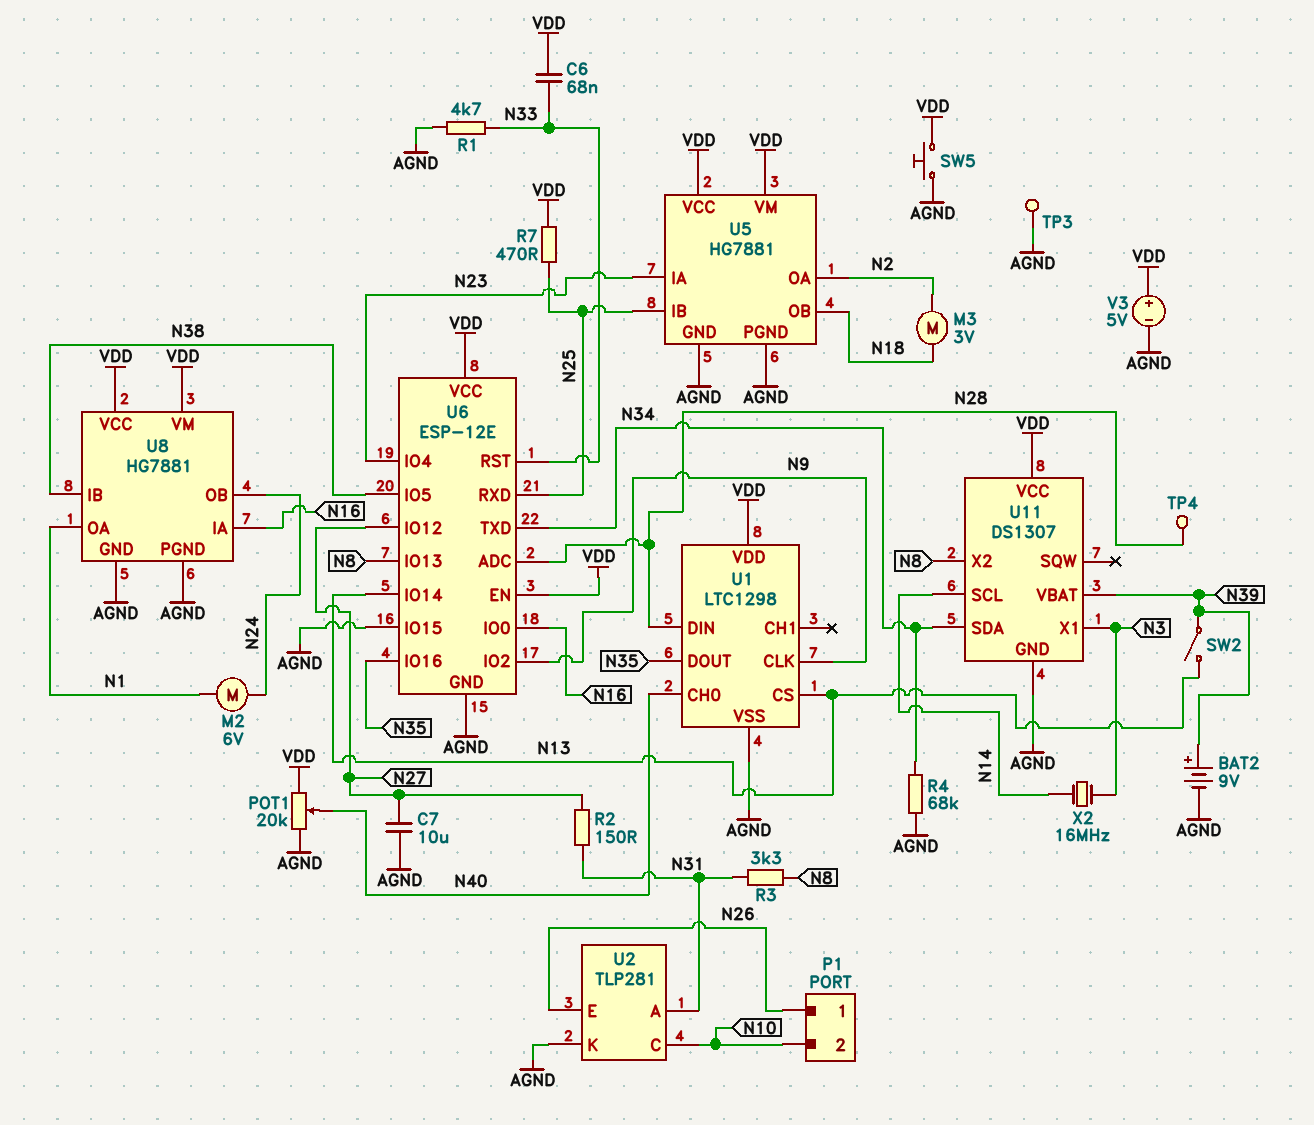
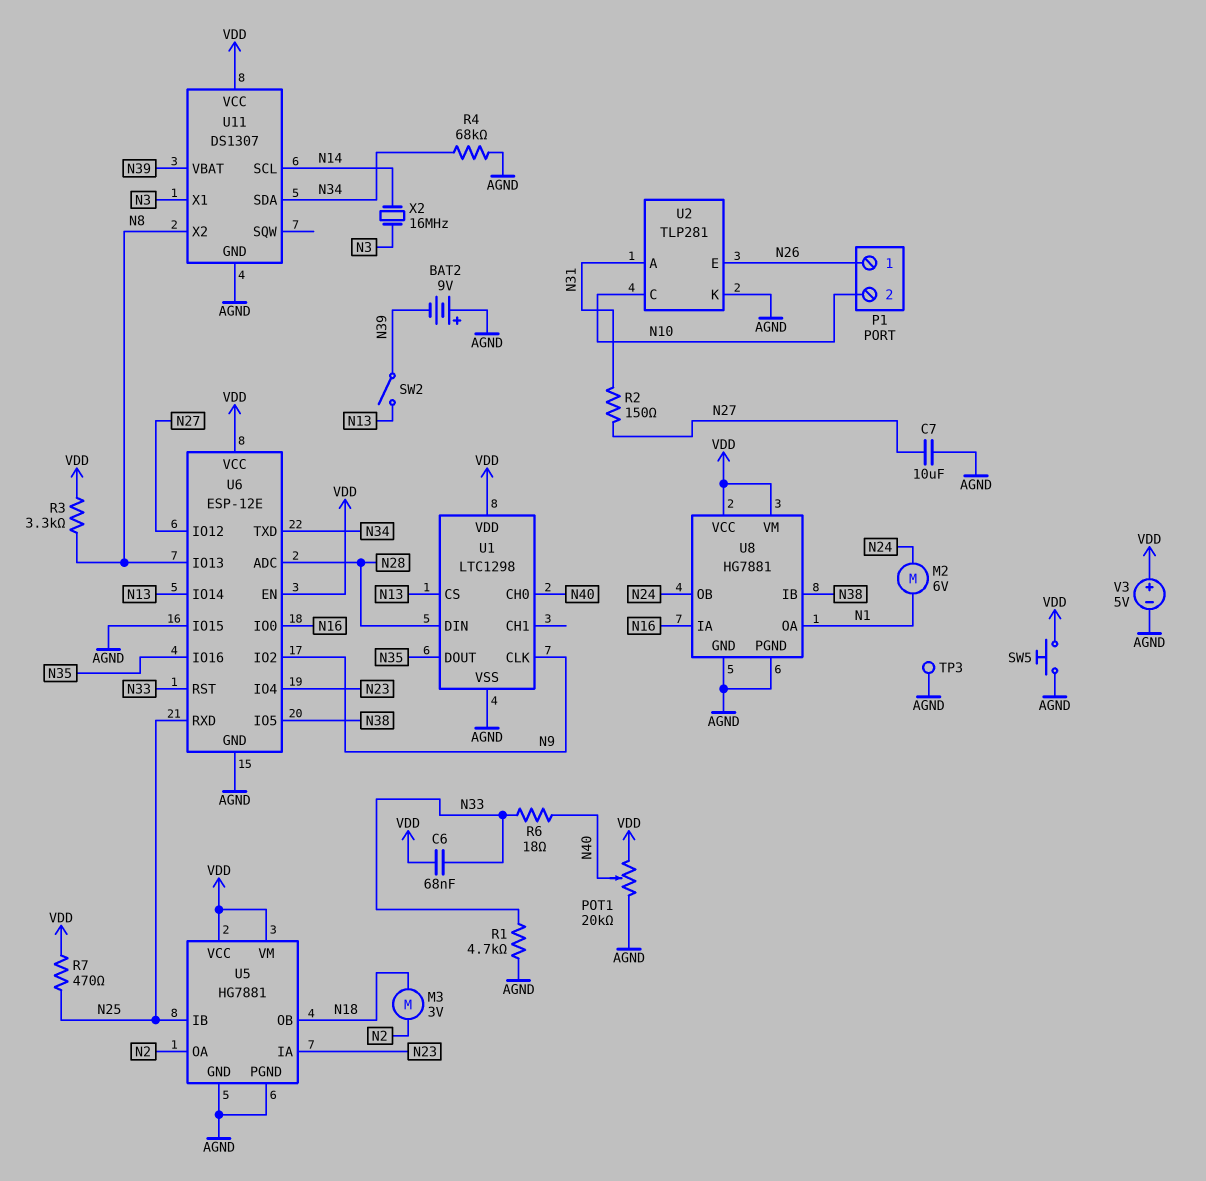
BAT2: 9V (plus N39, minus AGND) -> 9V (plus AGND, minus N39)
R3: 3.3k (N8, N31) -> 3.3k (N8, VDD)
R6: none -> 18 (N33, N40)
TP4: test point (N28) -> none

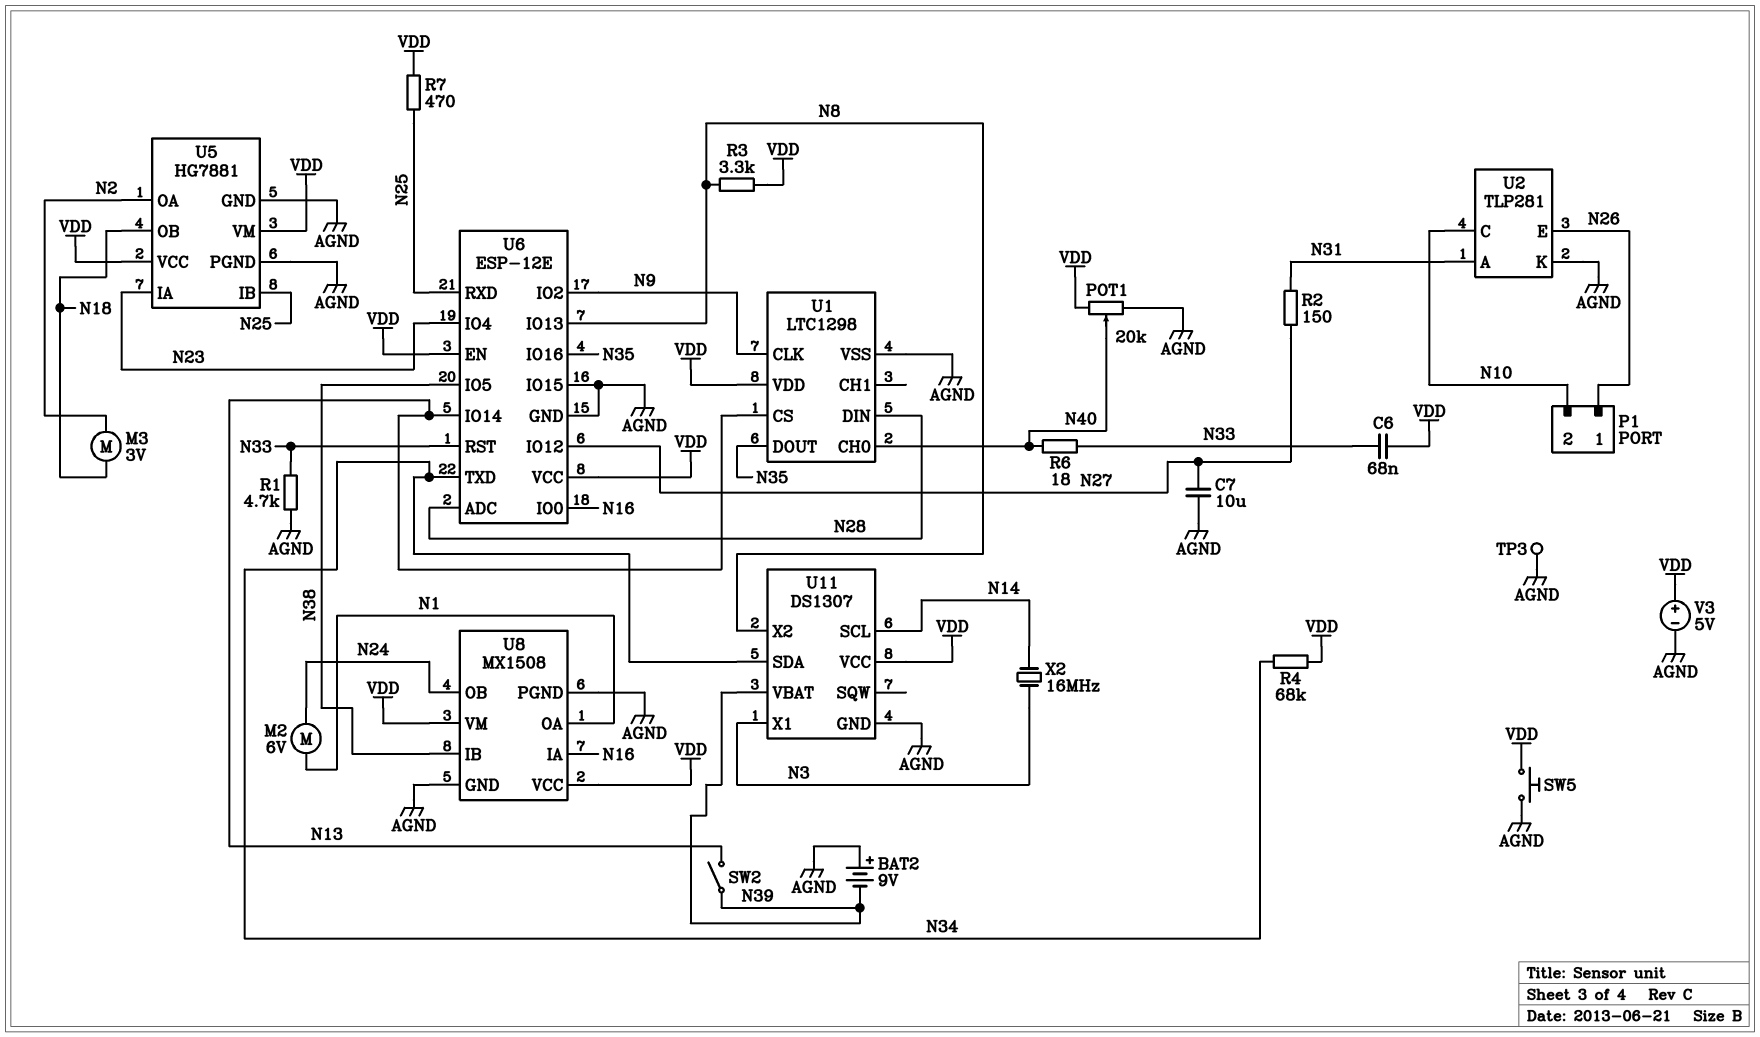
R4: 68k (AGND, N34) -> 68k (N34, VDD)
U8: HG7881 -> MX1508

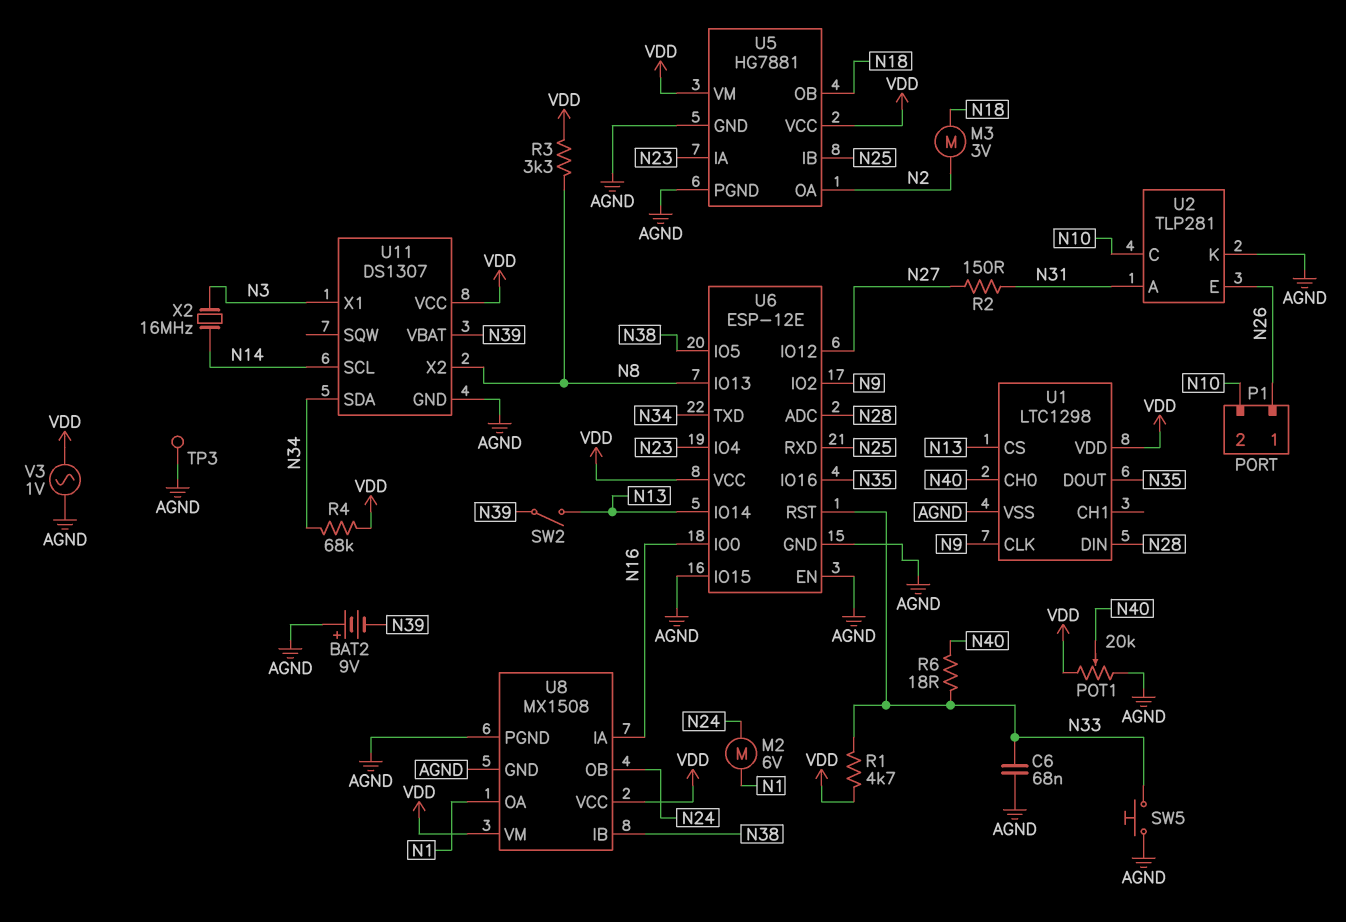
C6: 68nF (N33, VDD) -> 68nF (AGND, N33)
C7: 10uF (AGND, N27) -> none
R1: 4.7k (AGND, N33) -> 4.7k (N33, VDD)
R7: 470 (N25, VDD) -> none
SW5: button (AGND, VDD) -> button (AGND, N33)
U6 pin EN: VDD -> AGND
V3: 5V (plus VDD, minus AGND) -> AC 1V (AGND, VDD)

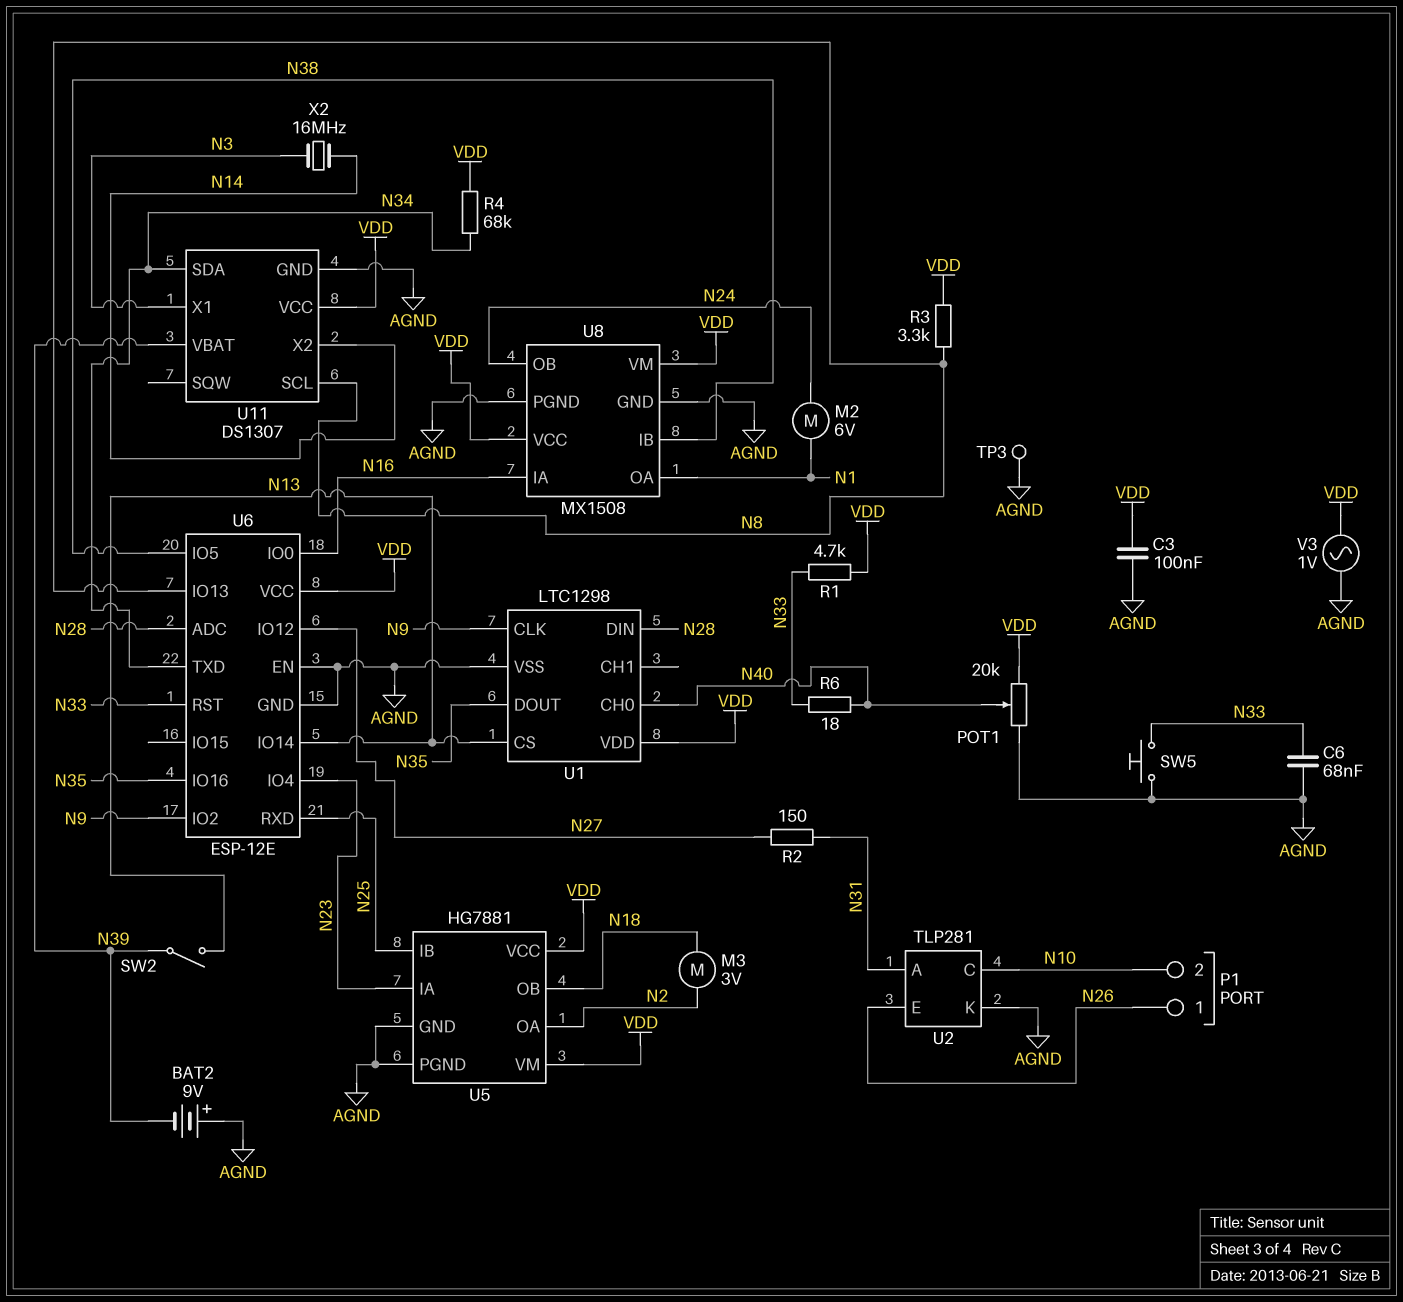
C3: none -> 100nF (AGND, VDD)
U6 pin IO15: AGND -> none
U11 pin SCL: N14 -> N8
U11 pin X2: N8 -> N14

